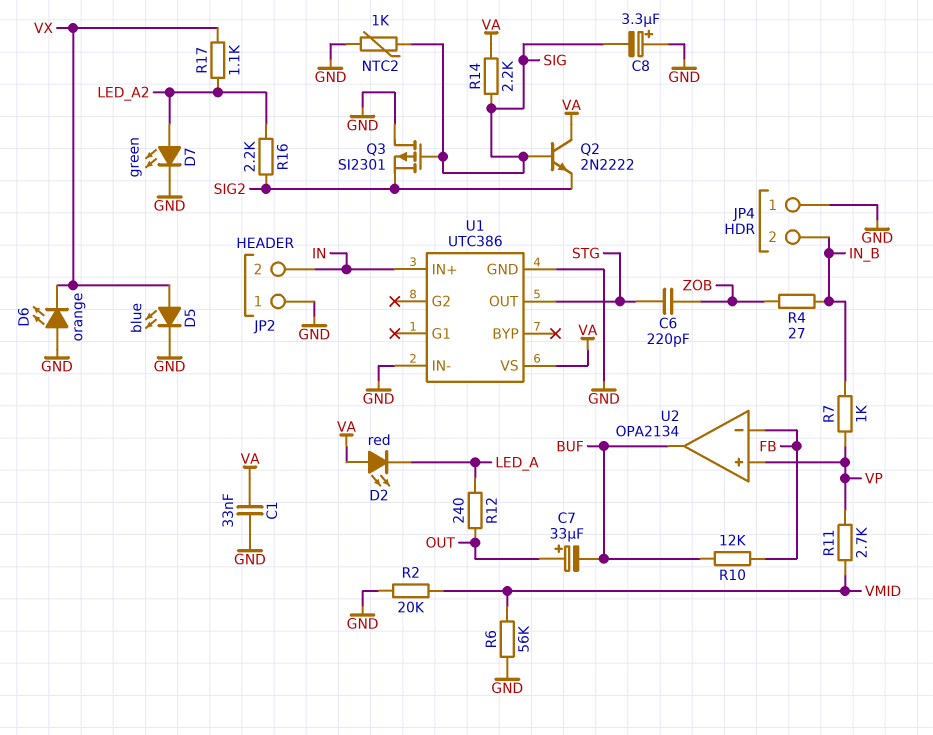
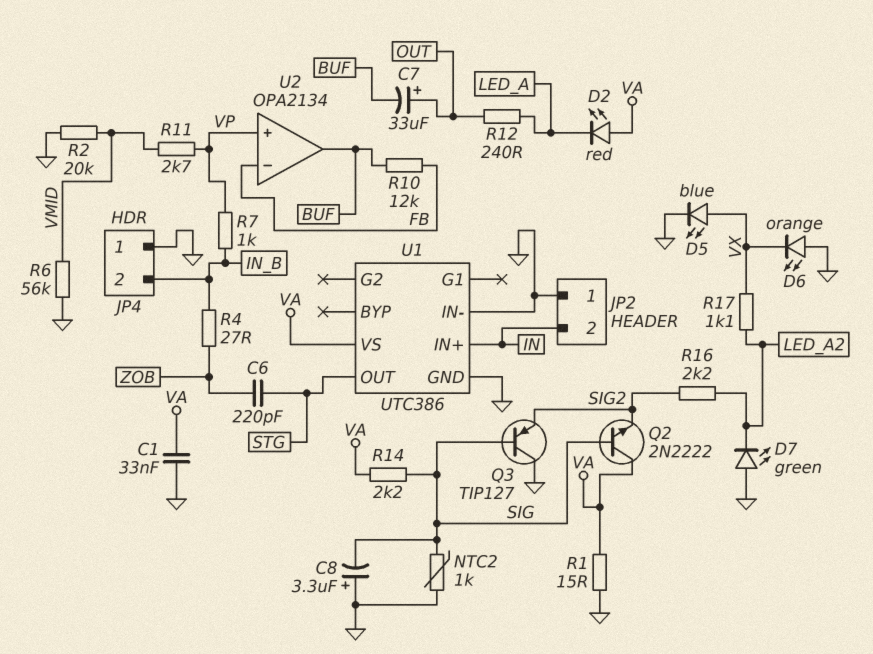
D7: LED green (A LED_A2, K GND) -> LED green (A GND, K LED_A2)
Q3: PMOS SI2301 (G SIG, D GND, S SIG2) -> PNP TIP127 (B SIG, C GND, E SIG2)
R1: none -> 15 (GND, VA)

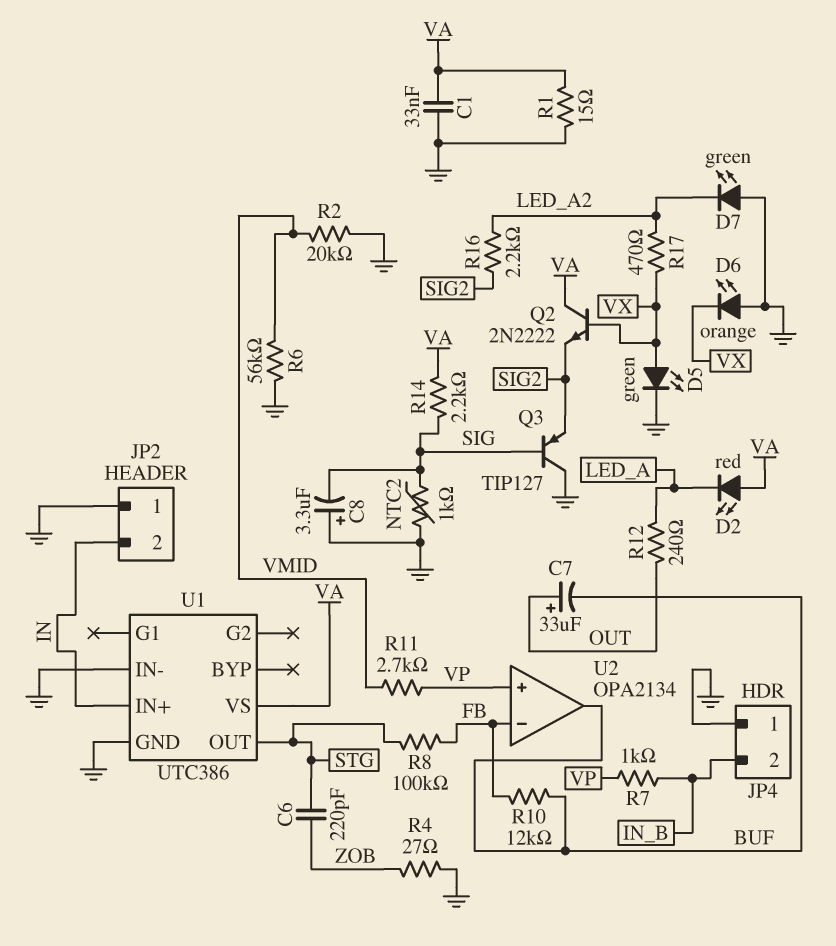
D5: LED blue (A VX, K GND) -> LED green (A VX, K GND)
Q2: NPN 2N2222 (B SIG, C VA, E SIG2) -> NPN 2N2222 (B VX, C VA, E SIG2)
R4: 27 (IN_B, ZOB) -> 27 (GND, ZOB)
R8: none -> 100k (FB, STG)
R17: 1.1k (LED_A2, VX) -> 470 (LED_A2, VX)

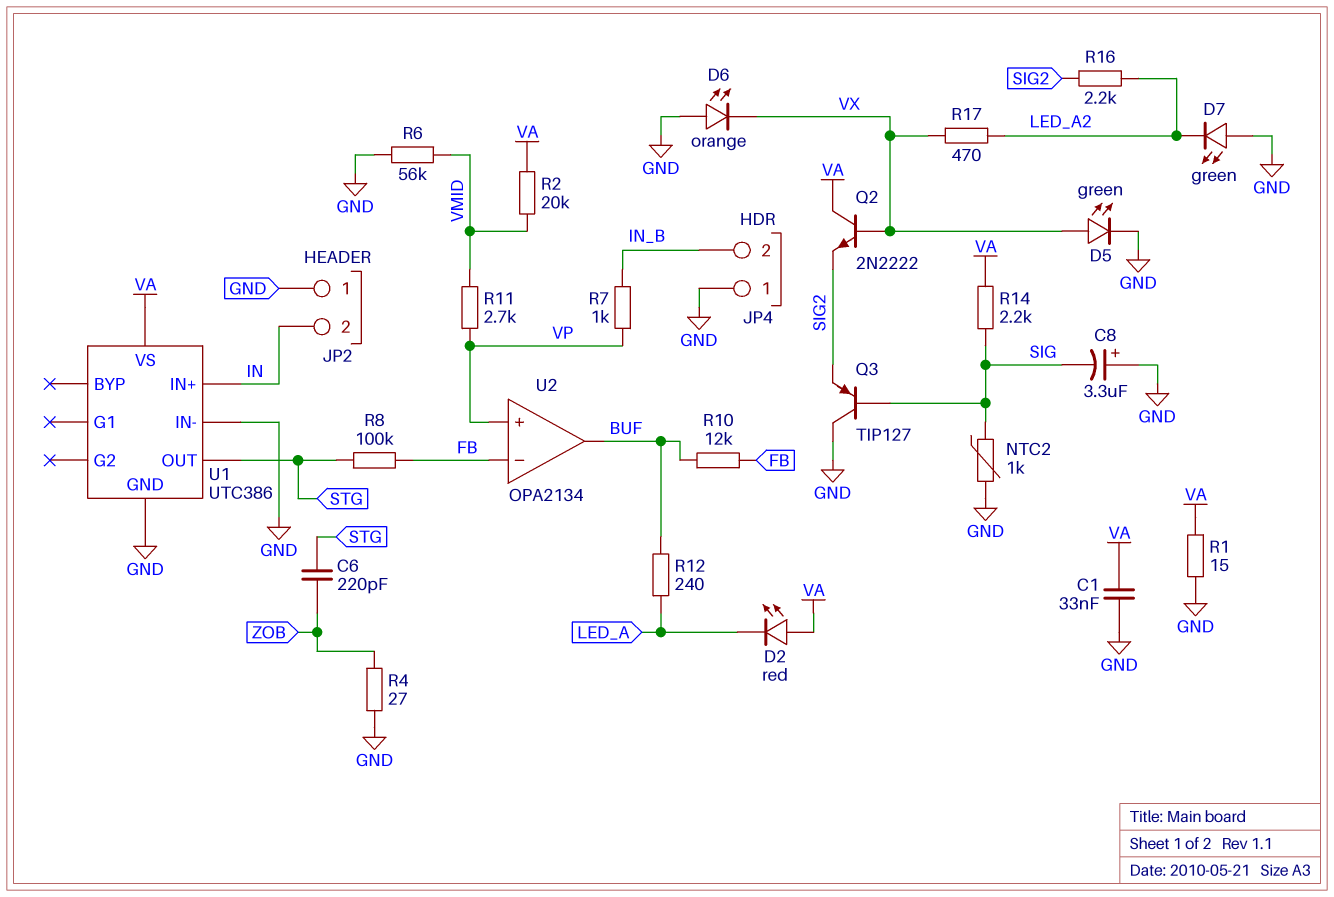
C7: 33uF (plus OUT, minus BUF) -> none
R2: 20k (GND, VMID) -> 20k (VA, VMID)
R12: 240 (LED_A, OUT) -> 240 (BUF, LED_A)

